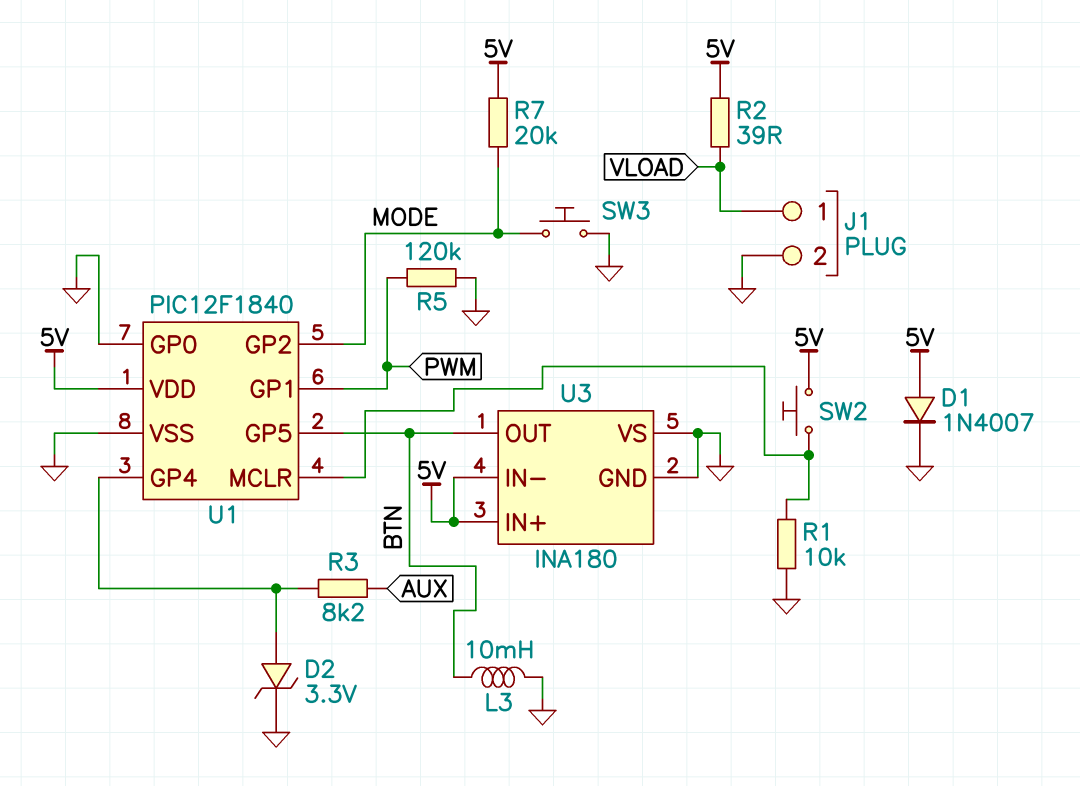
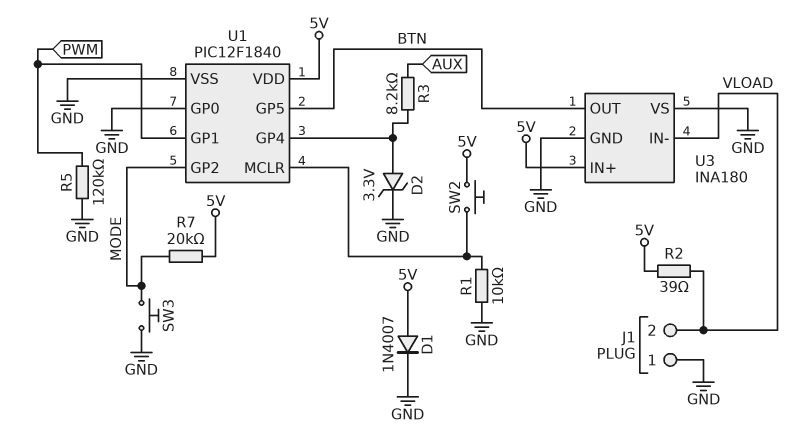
J1 pin 1: VLOAD -> GND
J1 pin 2: GND -> VLOAD
L3: 10mH (BTN, GND) -> none
U3 pin IN-: 5V -> VLOAD

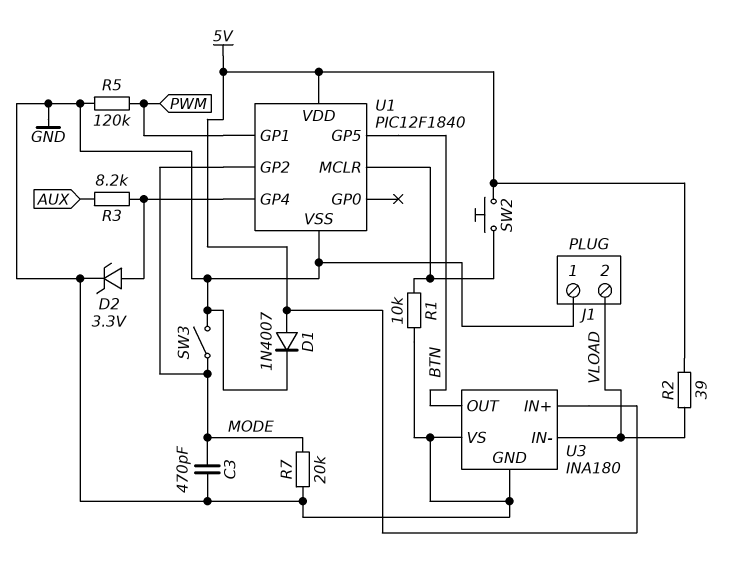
C3: none -> 470pF (GND, MODE)
R7: 20k (5V, MODE) -> 20k (GND, MODE)
SW3: button (GND, MODE) -> switch (GND, MODE)
U1 pin GP0: GND -> none

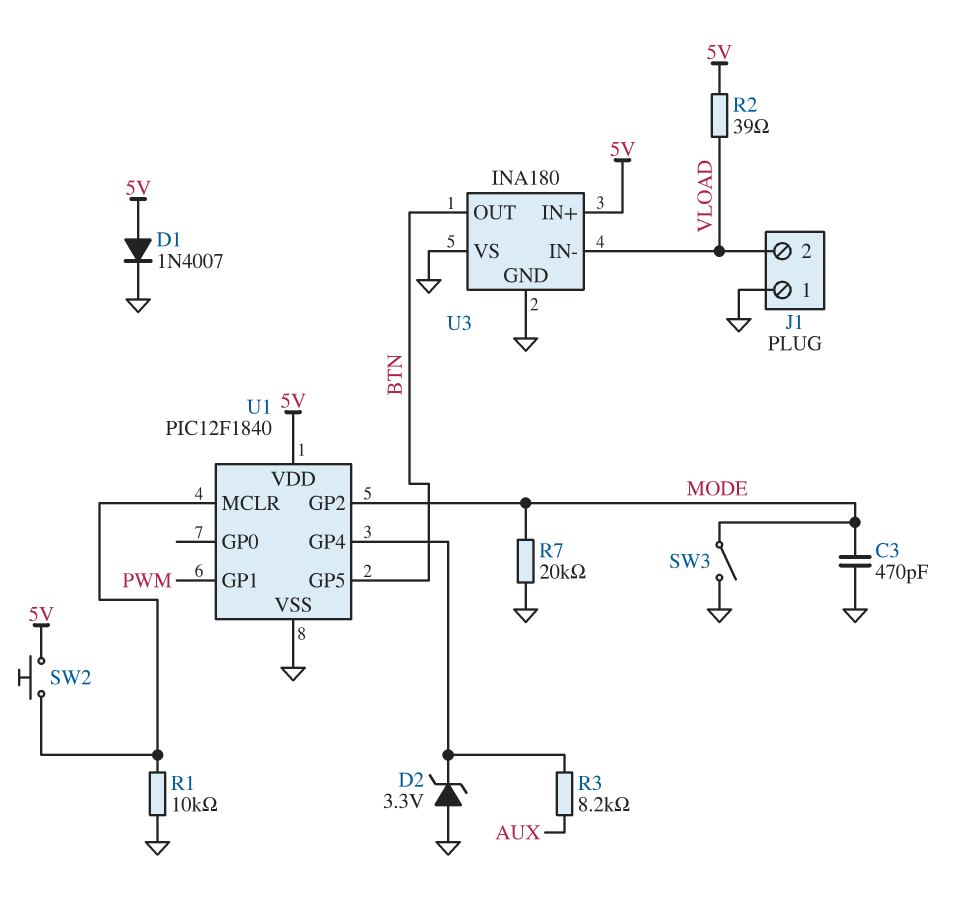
D2: zener 3.3V (A U1/GP4, K GND) -> zener 3.3V (A GND, K U1/GP4)
R5: 120k (GND, PWM) -> none

